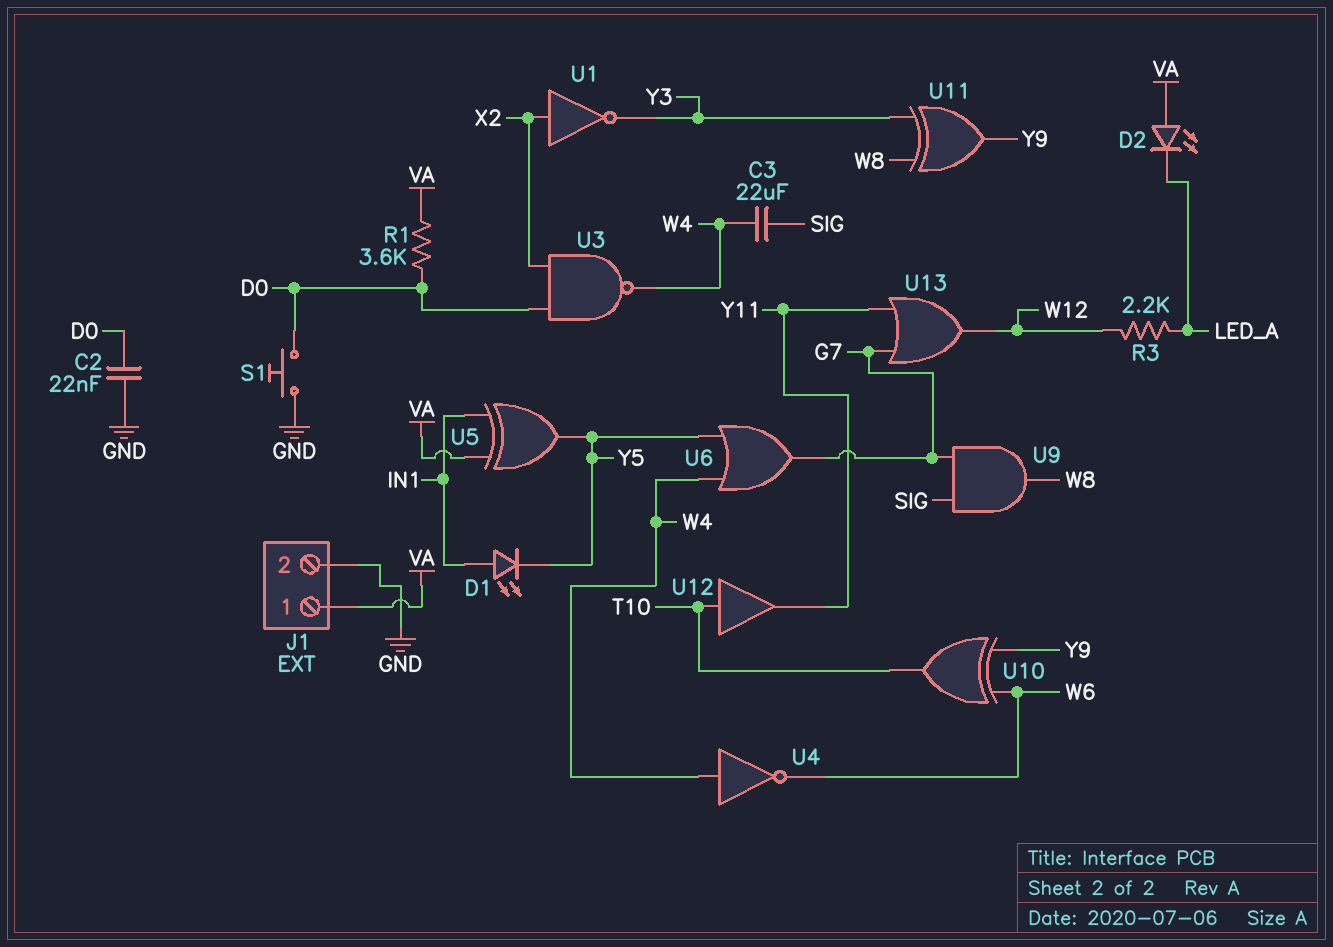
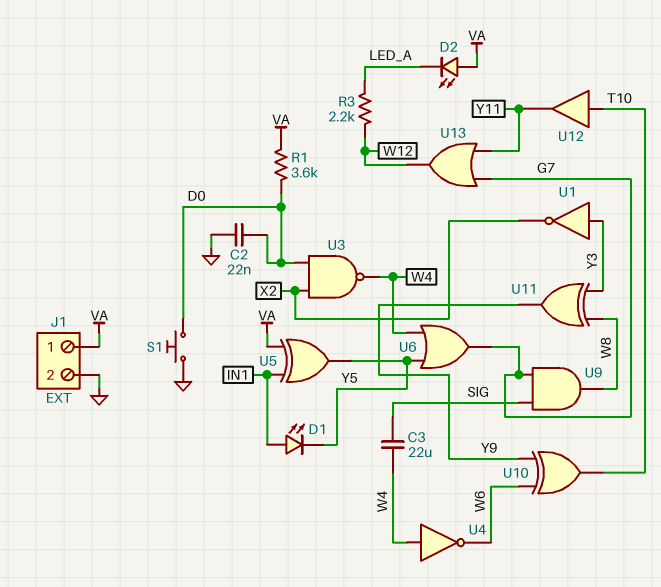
U1: NOT (in X2, out Y3) -> NOT (in Y3, out X2)

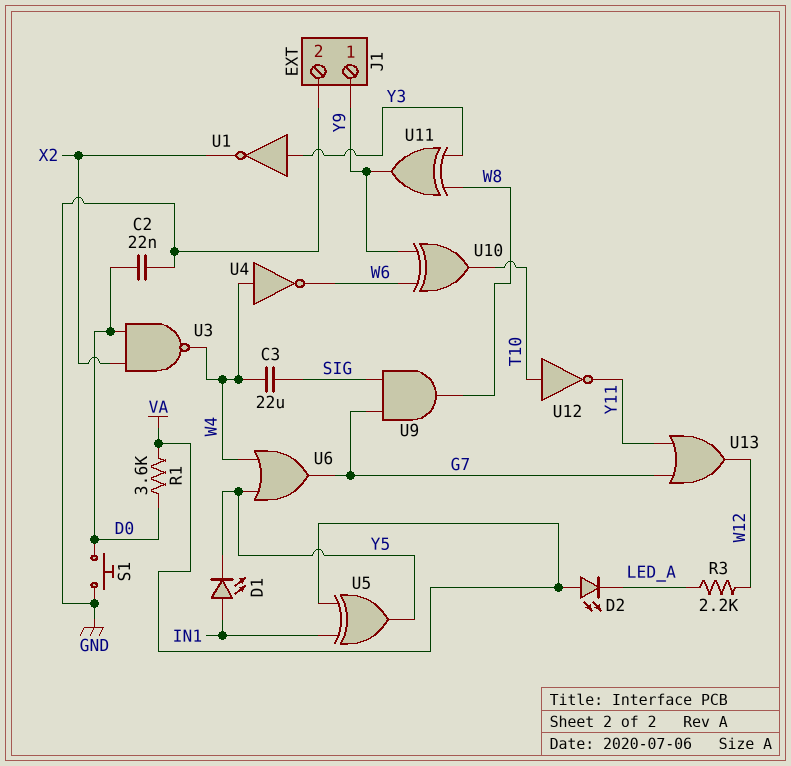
J1 pin 1: VA -> Y9
U12: buffer (in T10, out Y11) -> NOT (in T10, out Y11)

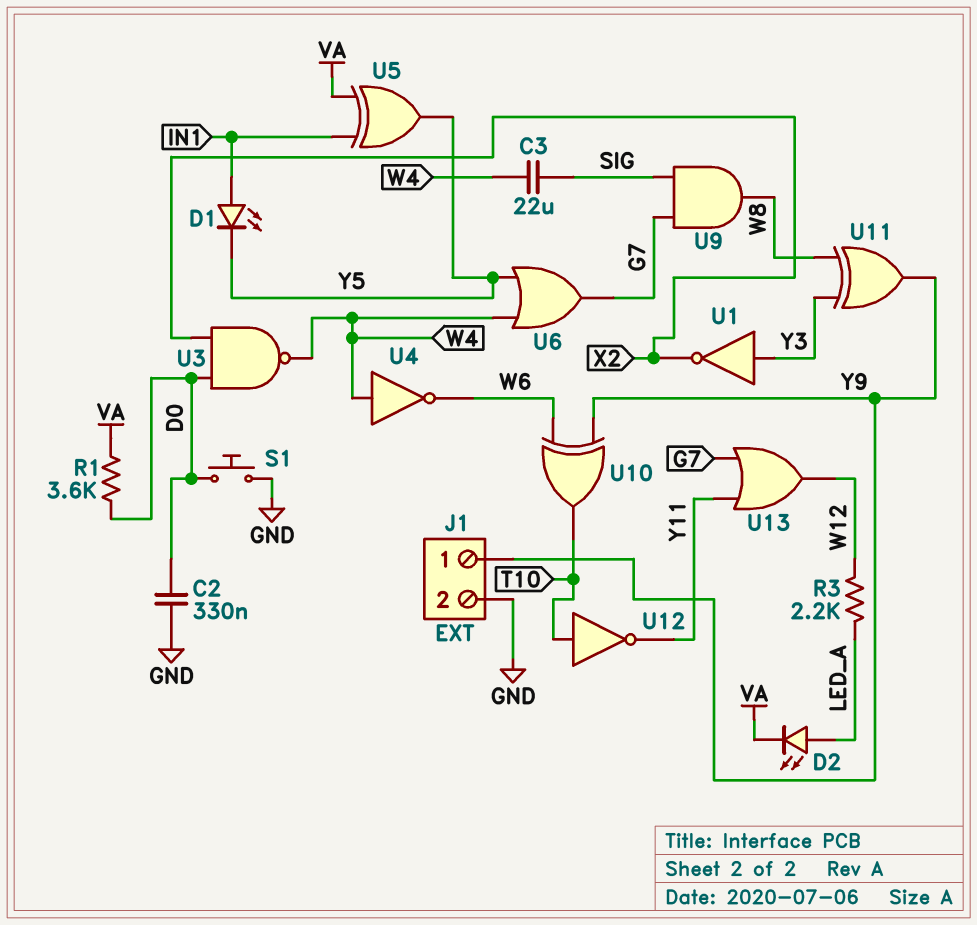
C2: 22nF (D0, GND) -> 330nF (D0, GND)
D2: LED (A VA, K LED_A) -> LED (A LED_A, K VA)

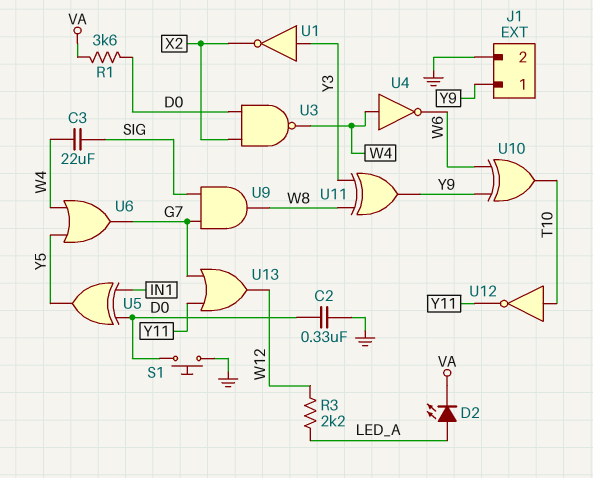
D1: LED (A IN1, K Y5) -> none
U5: XOR (in IN1, in VA, out Y5) -> XOR (in D0, in IN1, out Y5)

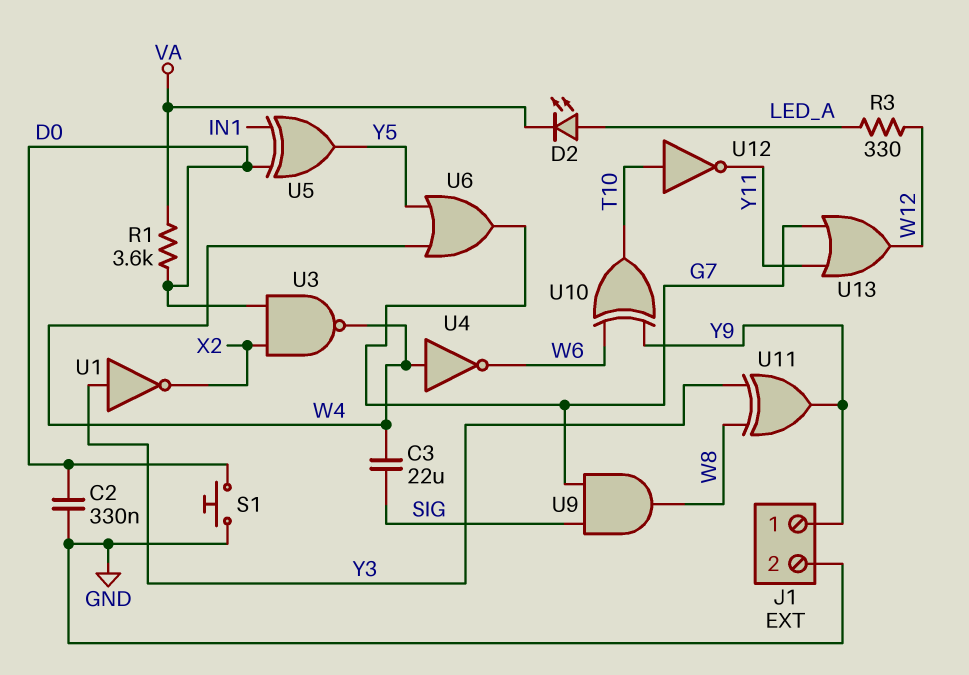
R3: 2.2k (LED_A, W12) -> 330 (LED_A, W12)

